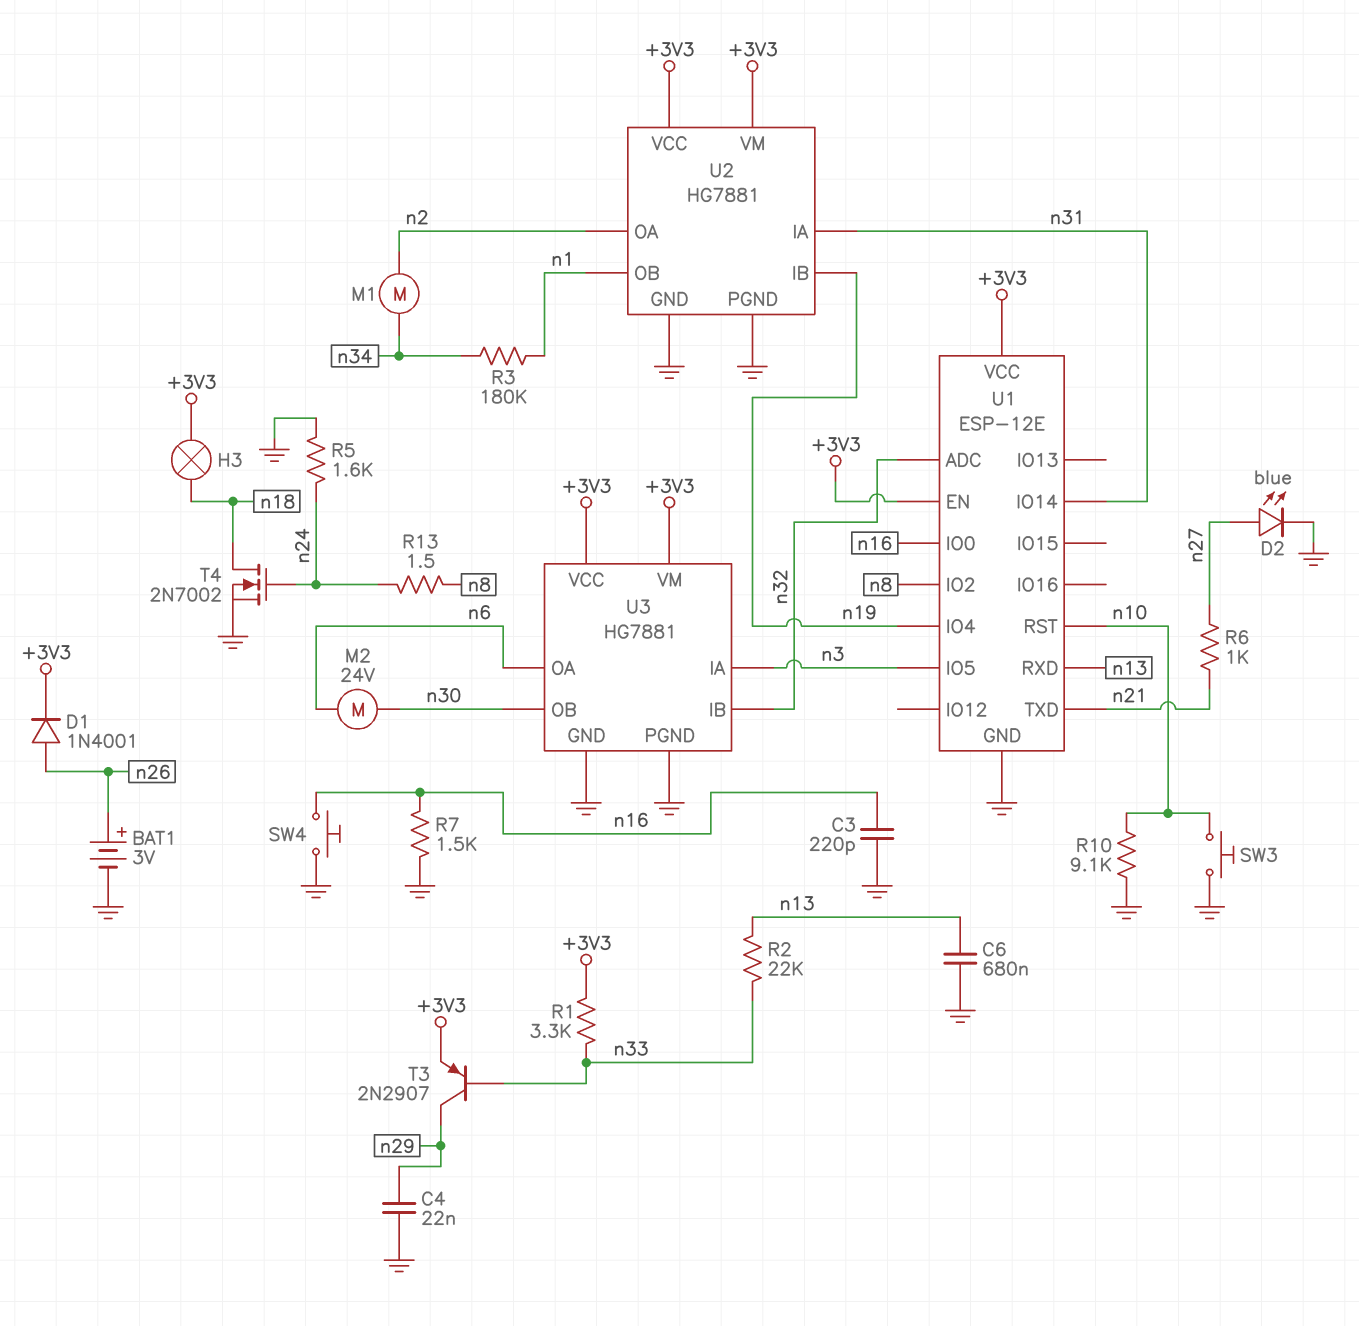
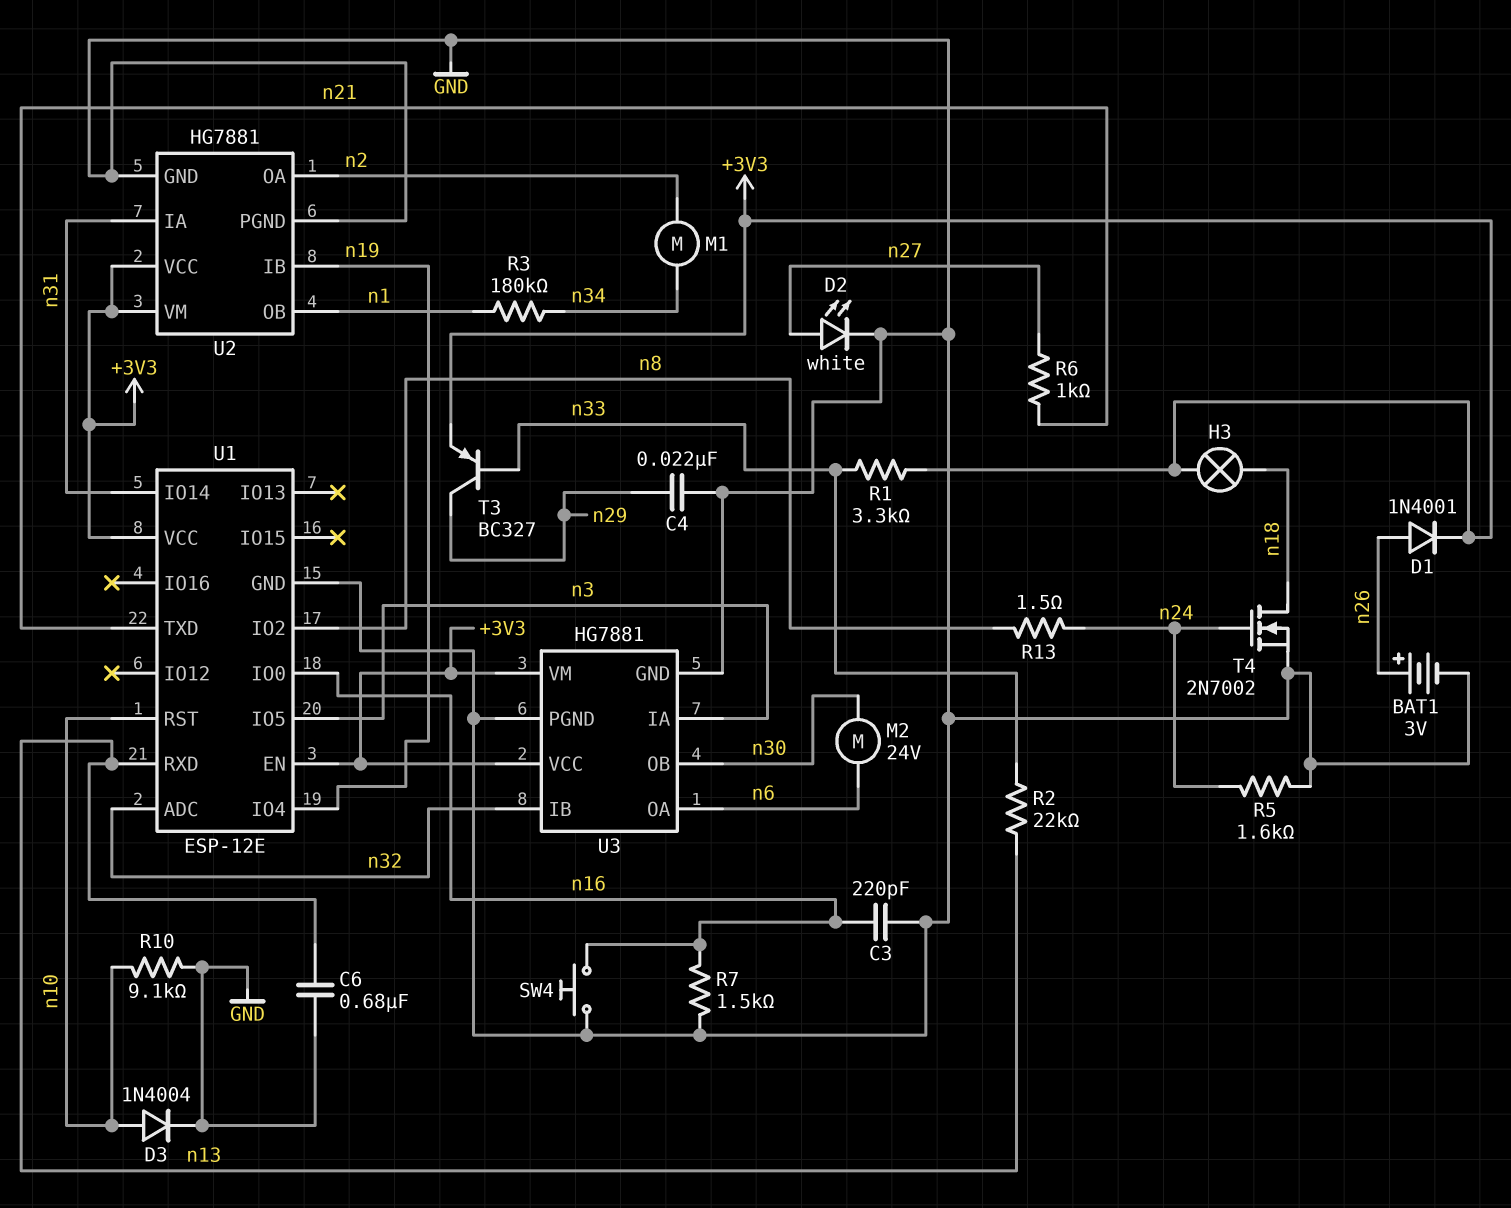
D2: LED blue (A n27, K GND) -> LED white (A n27, K GND)
D3: none -> diode 1N4004 (A n10, K GND)
SW3: button (GND, n10) -> none
T3: PNP 2N2907 (B n33, C n29, E +3V3) -> PNP BC327 (B n33, C n29, E +3V3)

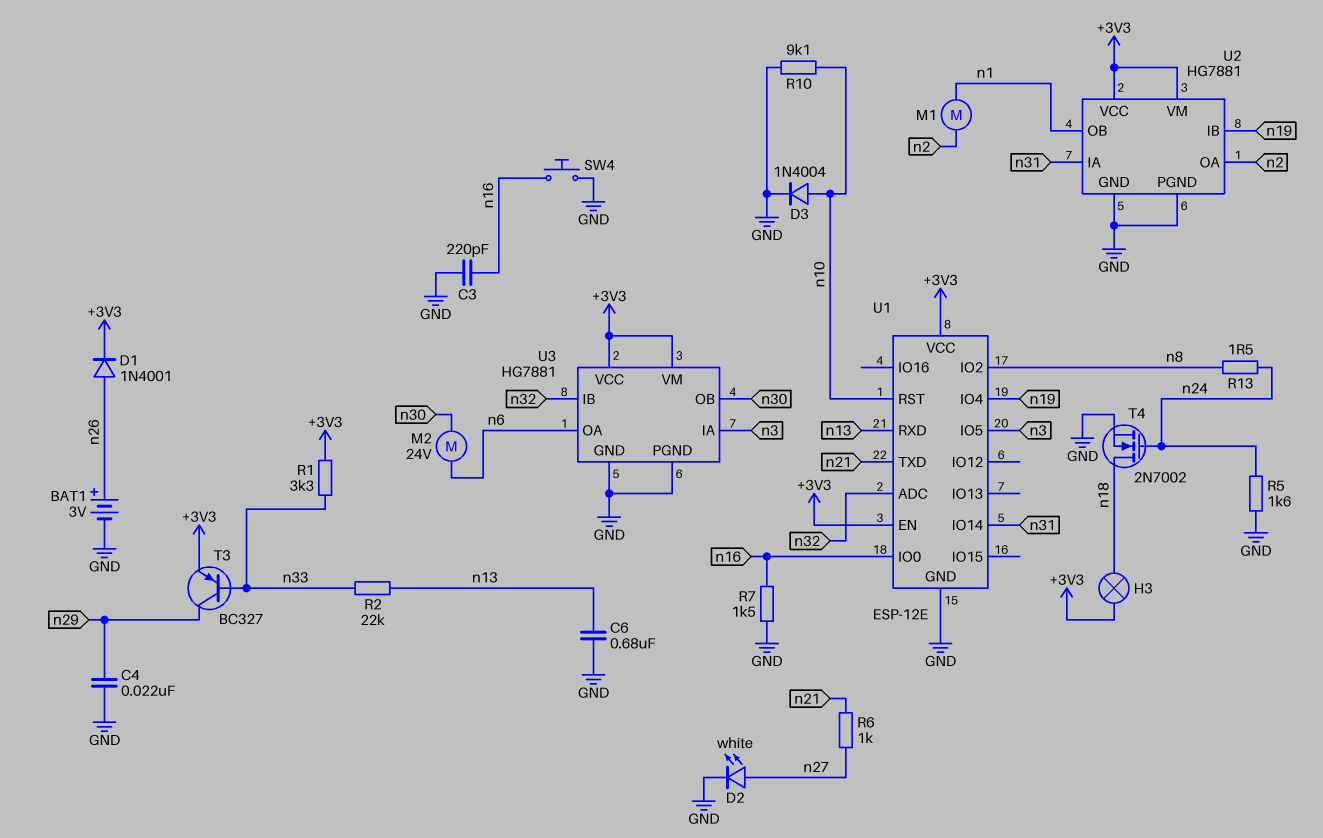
M1: motor (n2, n34) -> motor (n1, n2)
R3: 180k (n1, n34) -> none

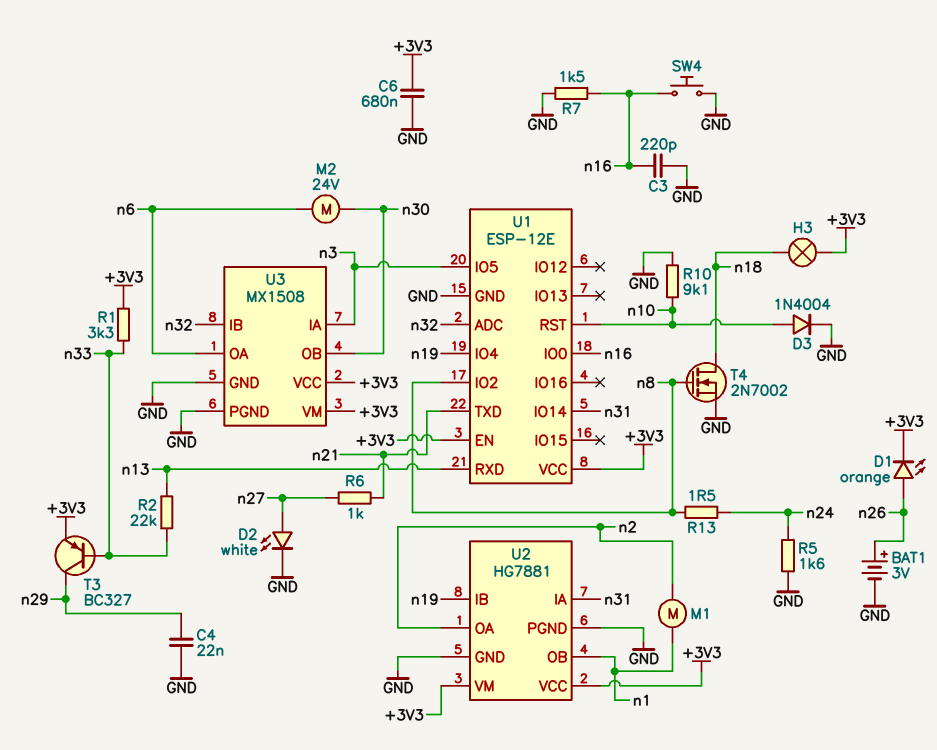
C6: 680nF (GND, n13) -> 680nF (+3V3, GND)
D1: diode 1N4001 (A n26, K +3V3) -> LED orange (A n26, K +3V3)
T4: NMOS 2N7002 (G n24, D n18, S GND) -> NMOS 2N7002 (G n8, D n18, S GND)
U3: HG7881 -> MX1508

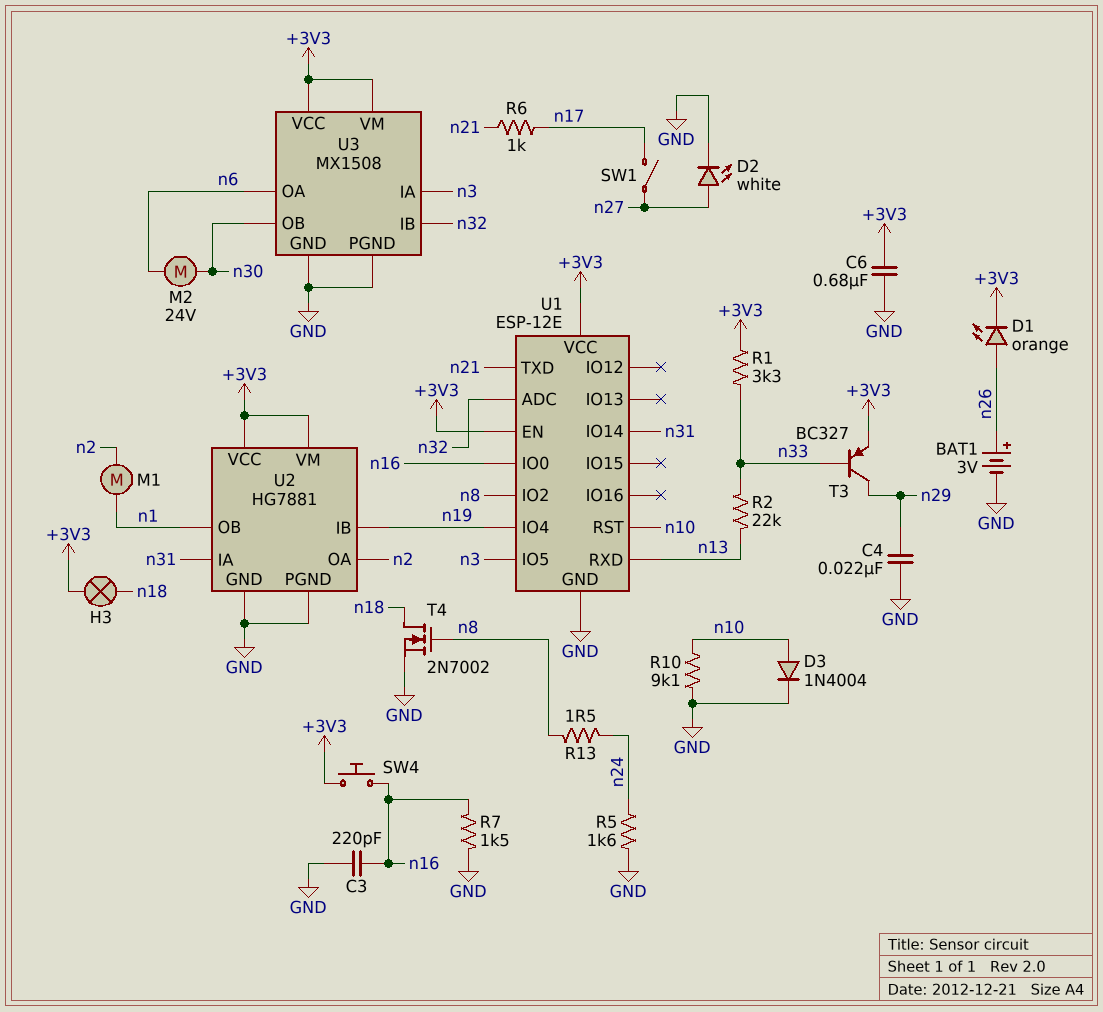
R6: 1k (n21, n27) -> 1k (n17, n21)
SW1: none -> switch (n17, n27)
SW4: button (GND, n16) -> button (+3V3, n16)

